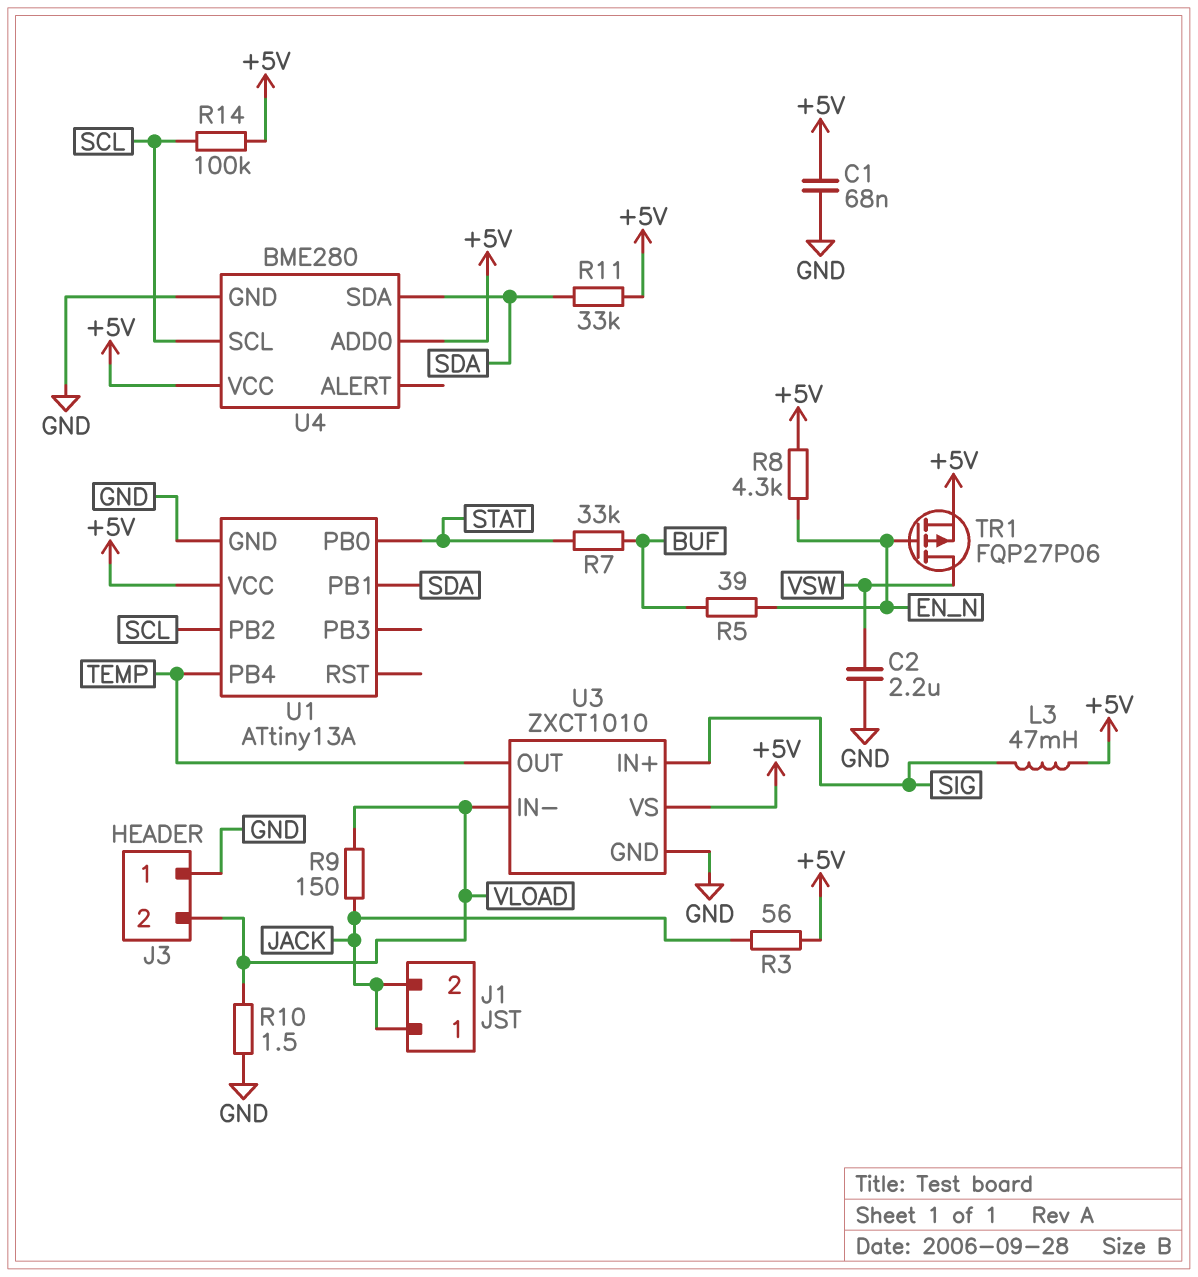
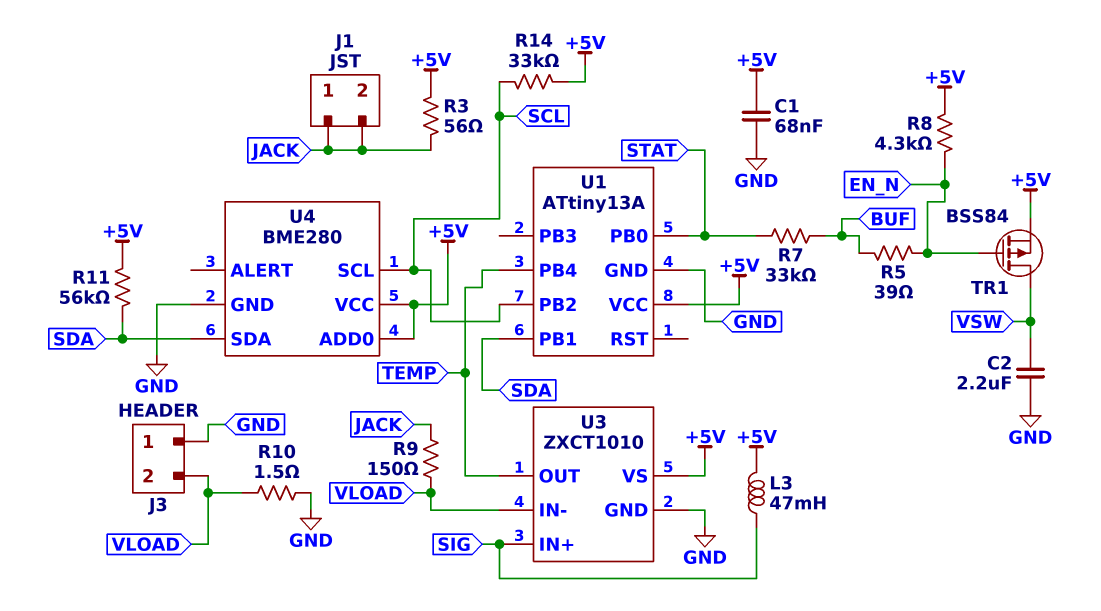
R11: 33k (+5V, SDA) -> 56k (+5V, SDA)
R14: 100k (+5V, SCL) -> 33k (+5V, SCL)
TR1: PMOS FQP27P06 (G EN_N, D VSW, S +5V) -> PMOS BSS84 (G EN_N, D VSW, S +5V)

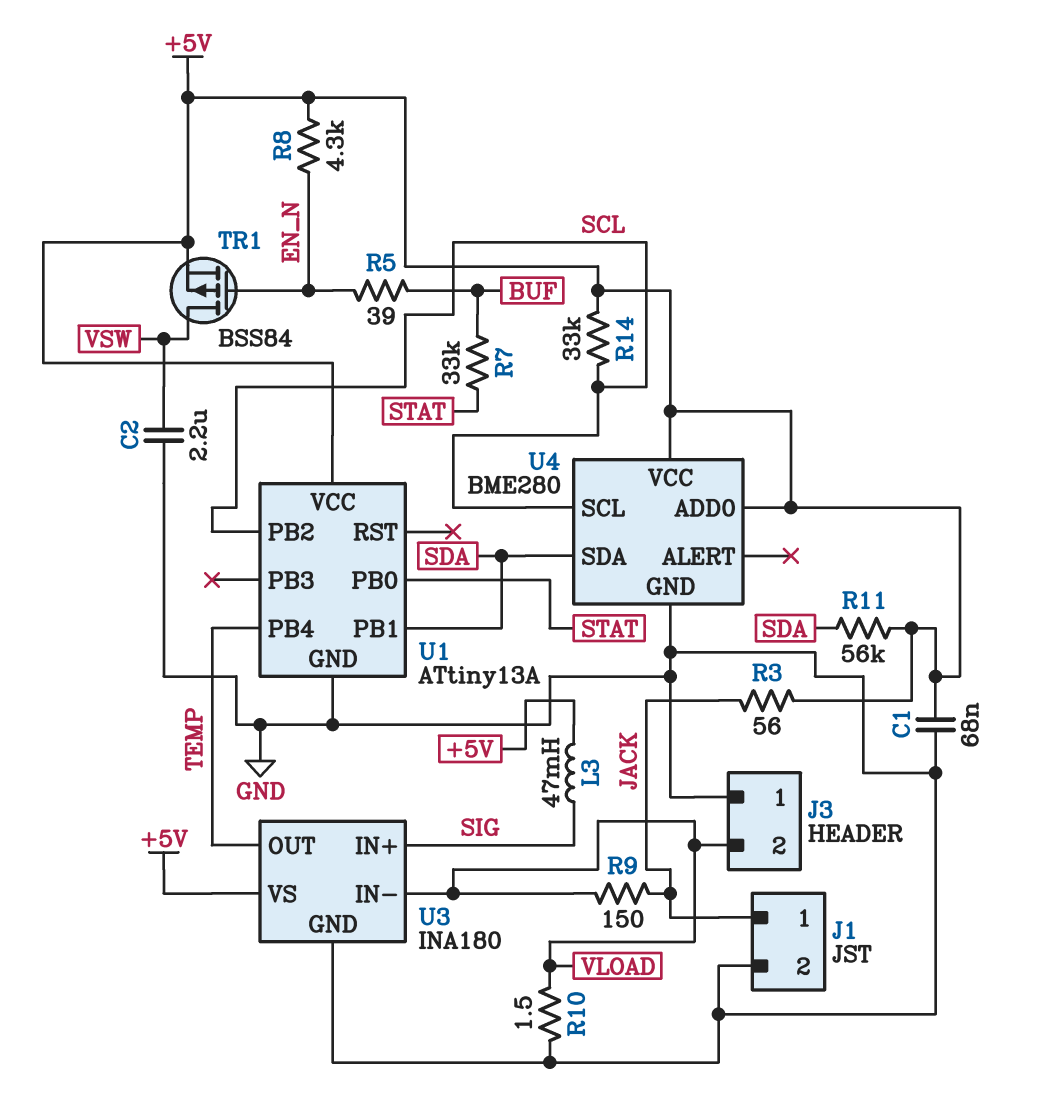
J1 pin 2: JACK -> GND
U3: ZXCT1010 -> INA180

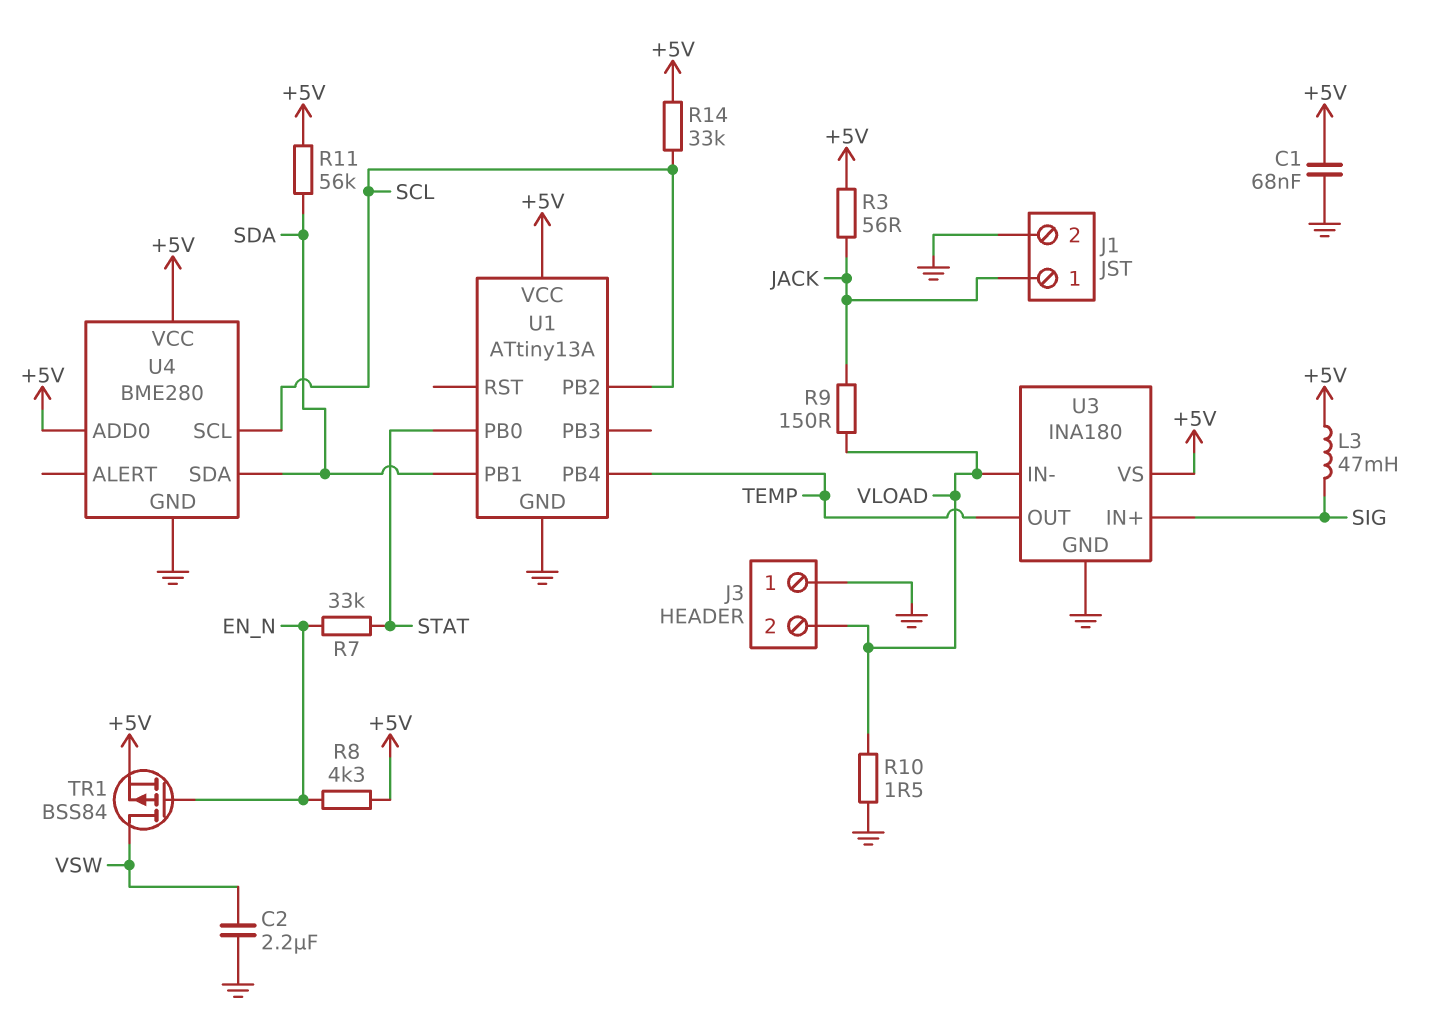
R5: 39 (BUF, EN_N) -> none
R7: 33k (BUF, STAT) -> 33k (EN_N, STAT)

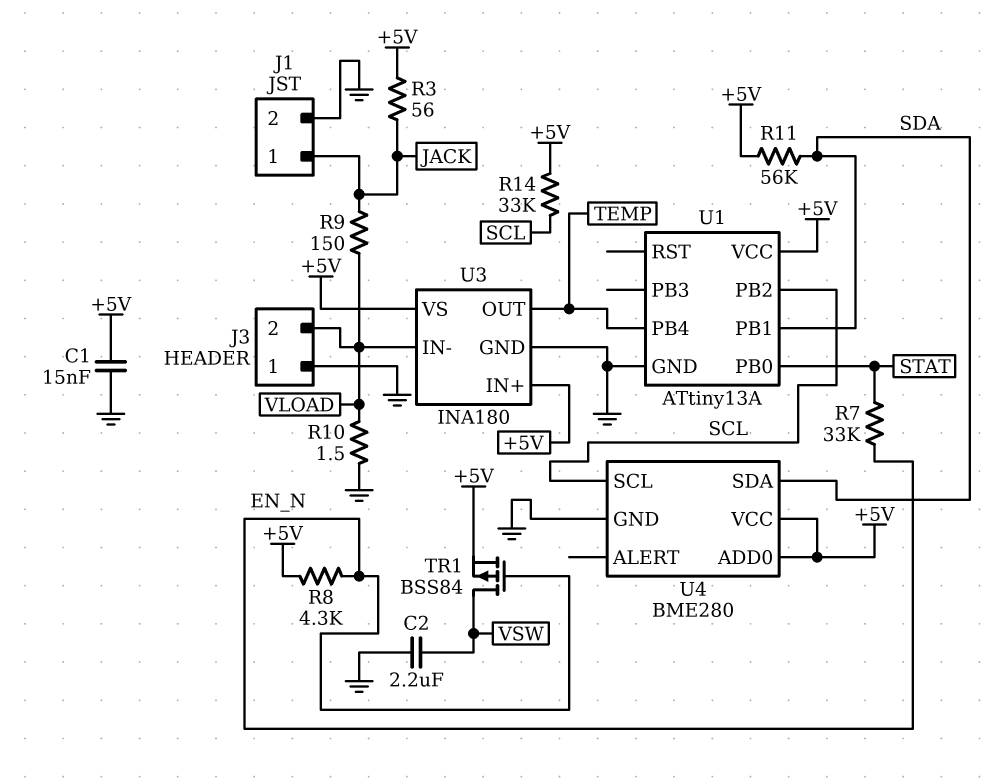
C1: 68nF (+5V, GND) -> 15nF (+5V, GND)
L3: 47mH (+5V, SIG) -> none
U3 pin IN+: SIG -> +5V

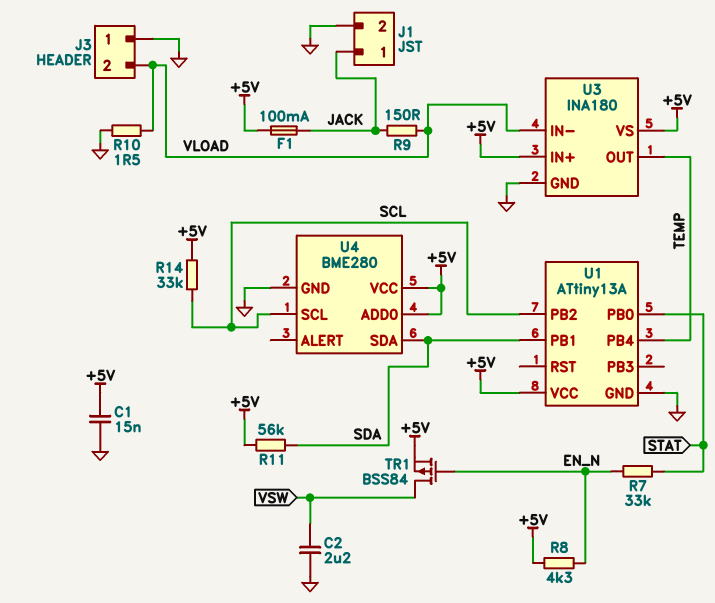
F1: none -> 100mA (+5V, JACK)
R3: 56 (+5V, JACK) -> none

